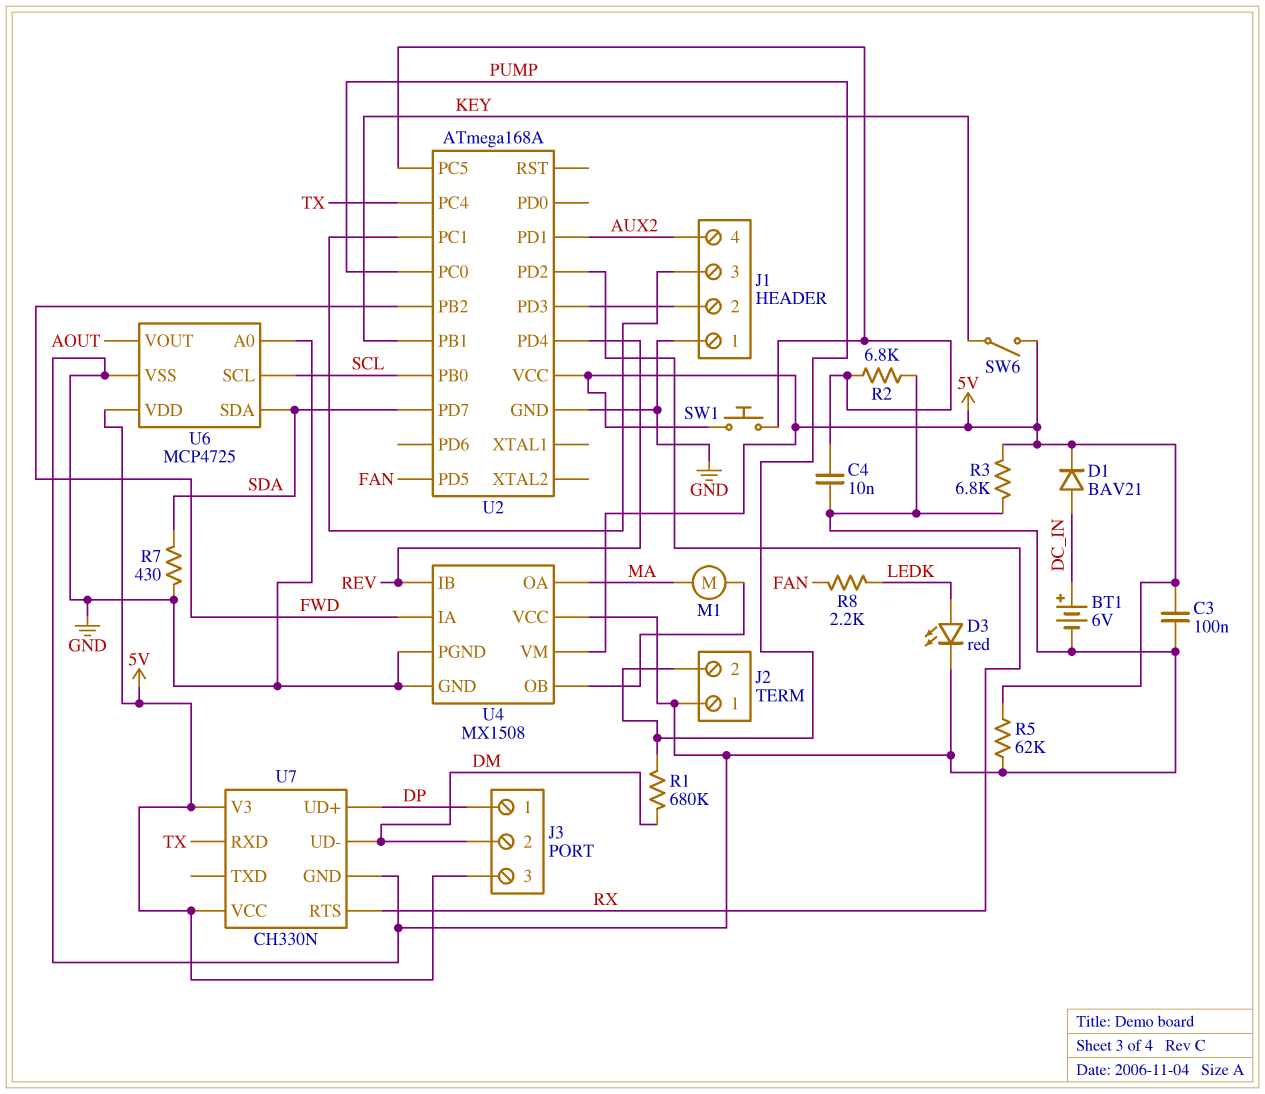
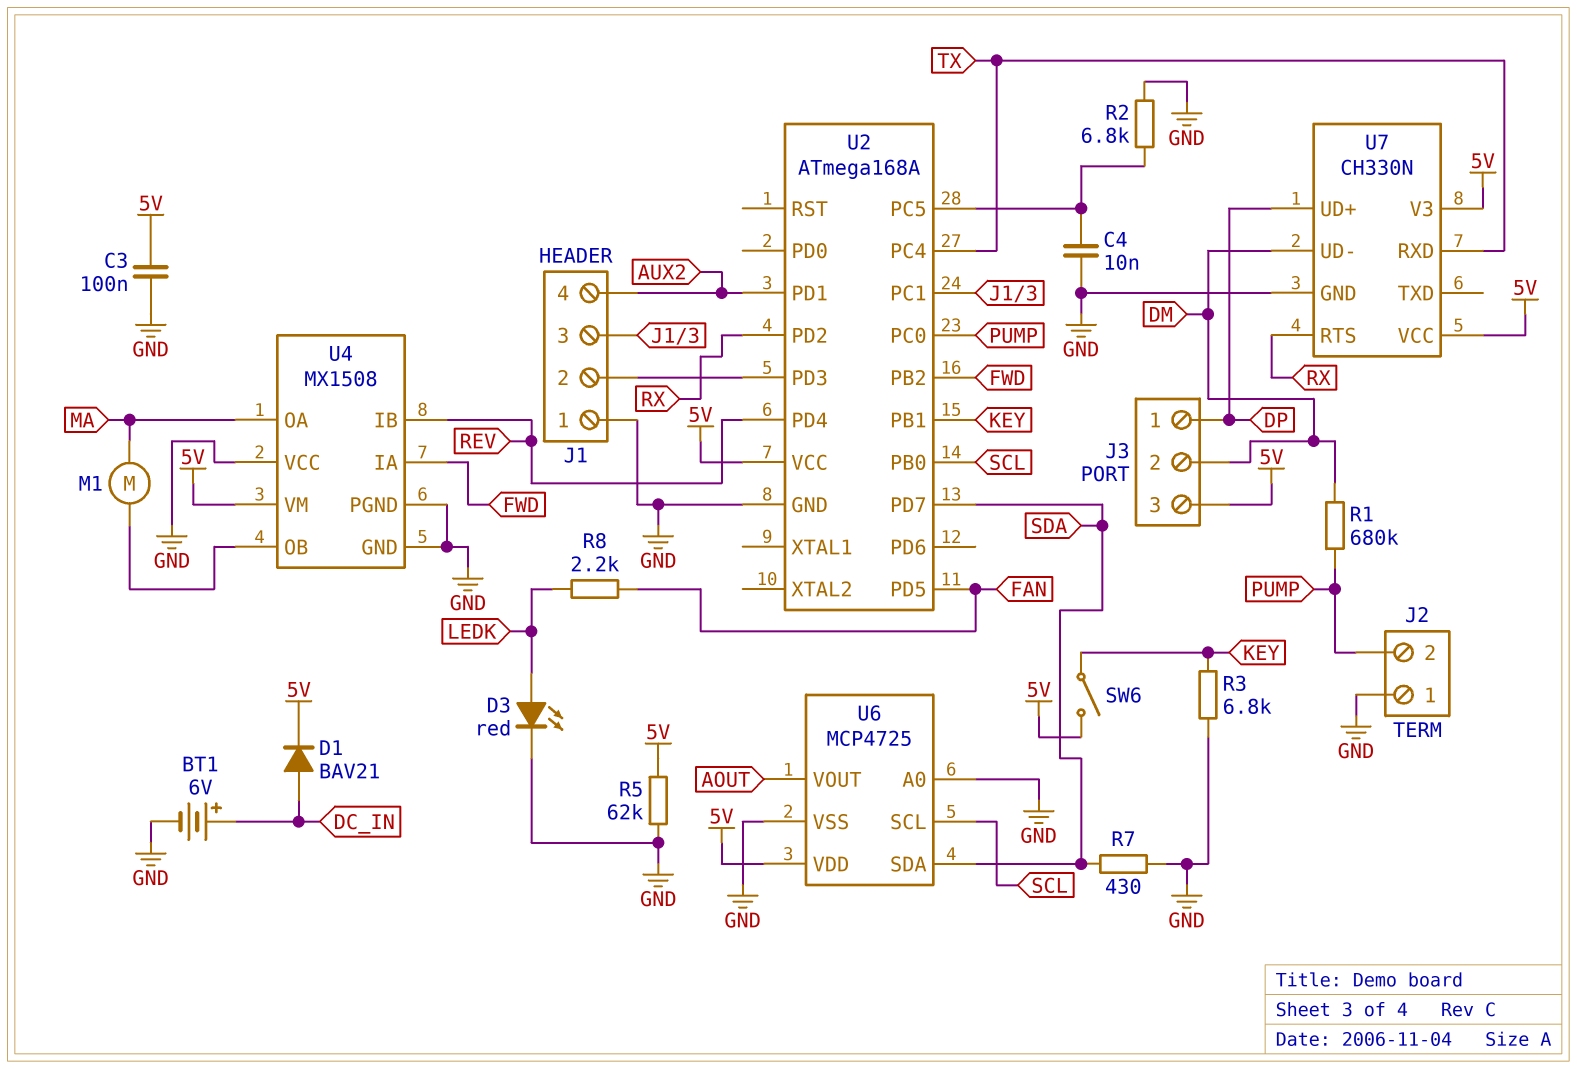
R3: 6.8k (5V, GND) -> 6.8k (GND, KEY)
SW1: button (5V, U2/PC5) -> none

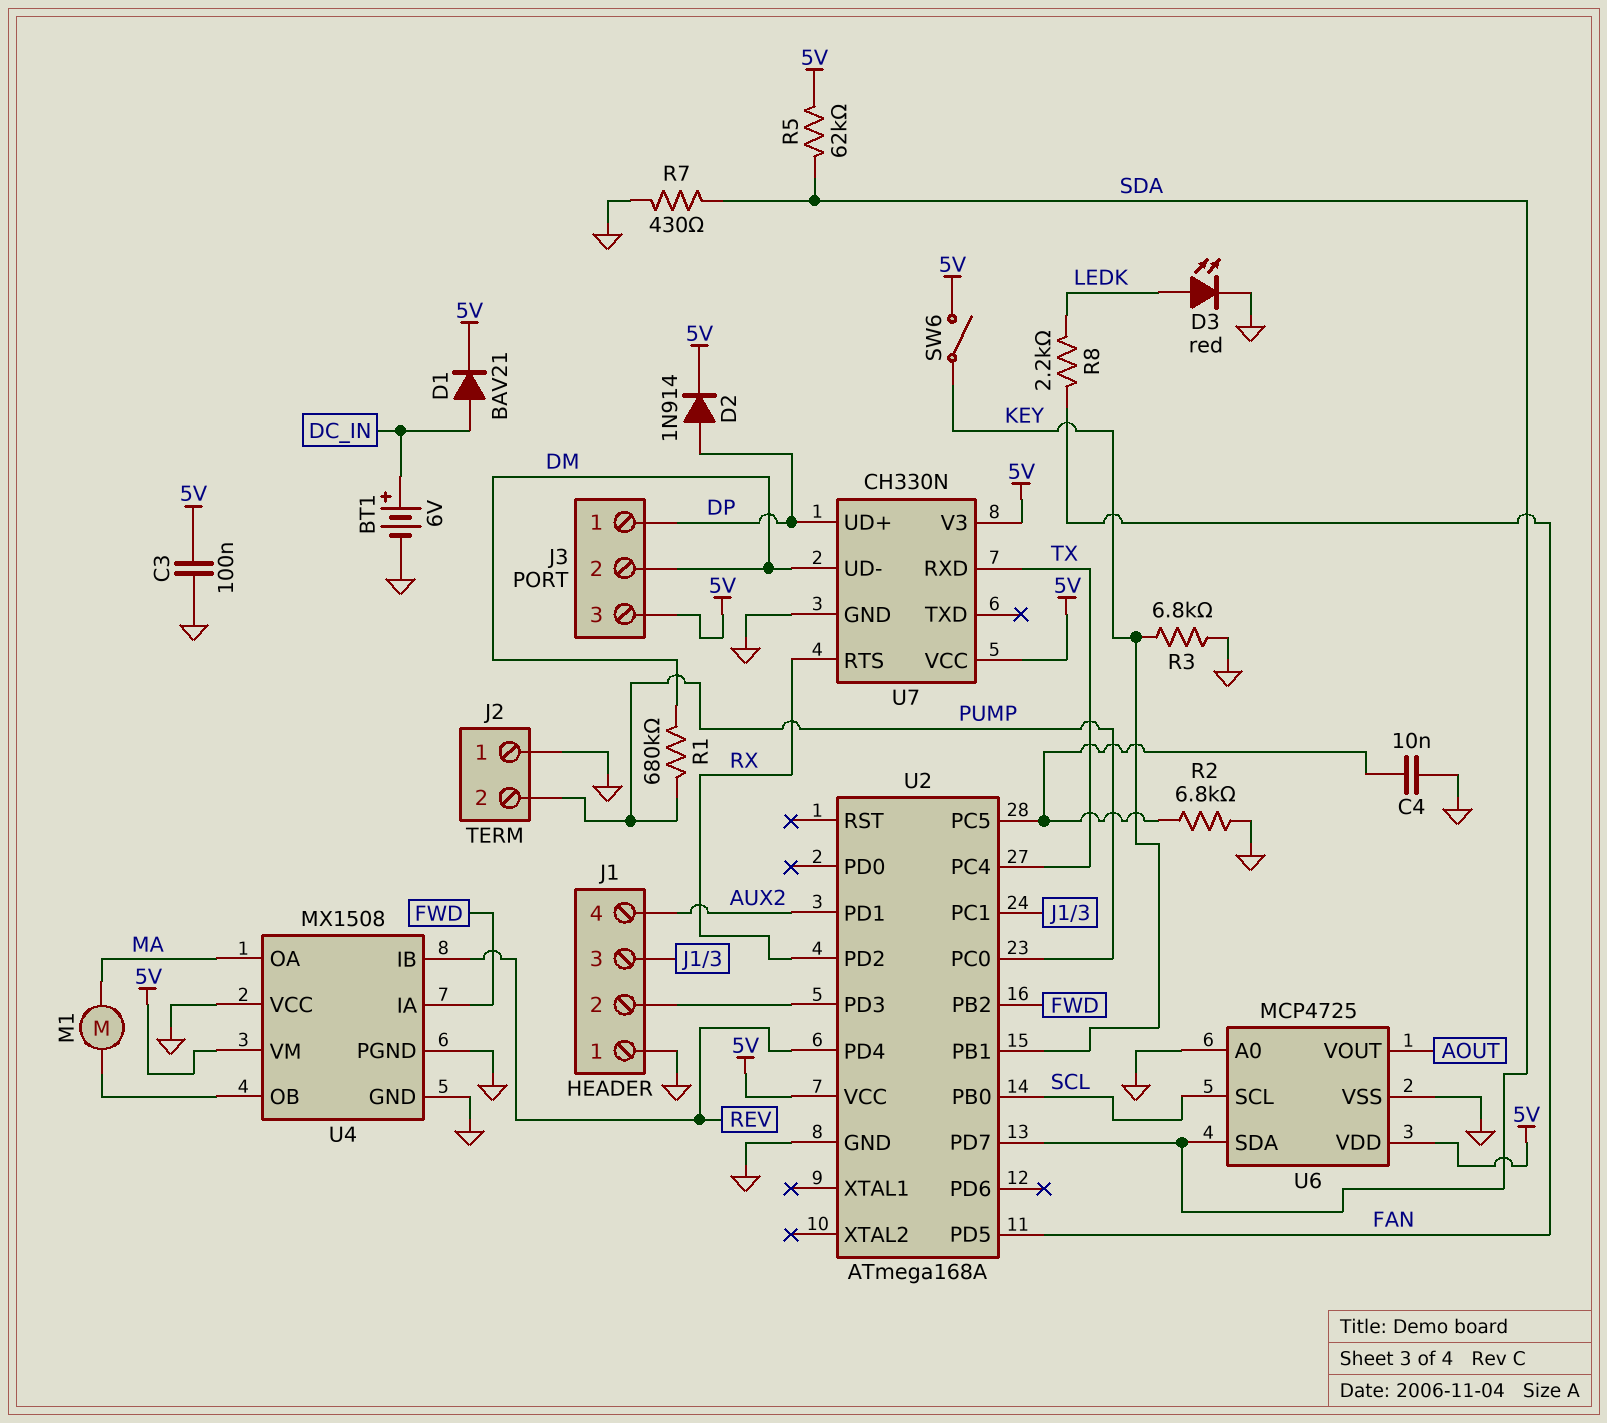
D2: none -> diode 1N914 (A DP, K 5V)
R5: 62k (5V, GND) -> 62k (5V, SDA)

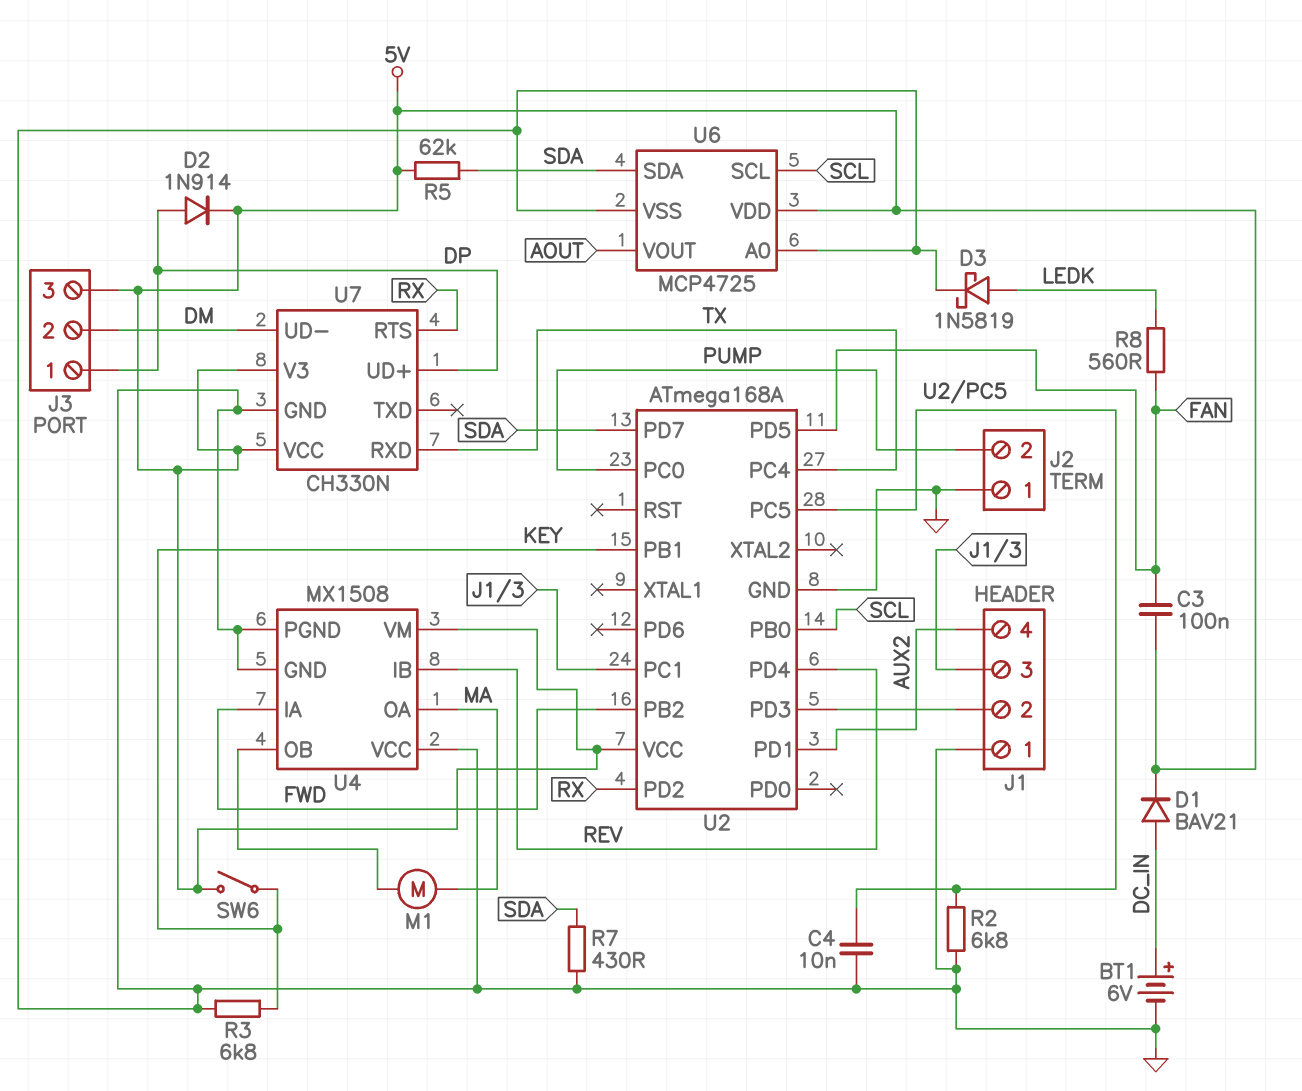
C3: 100nF (5V, GND) -> 100nF (5V, FAN)
D3: LED red (A LEDK, K GND) -> schottky 1N5819 (A LEDK, K GND)
R1: 680k (DM, PUMP) -> none
R8: 2.2k (FAN, LEDK) -> 560 (FAN, LEDK)

